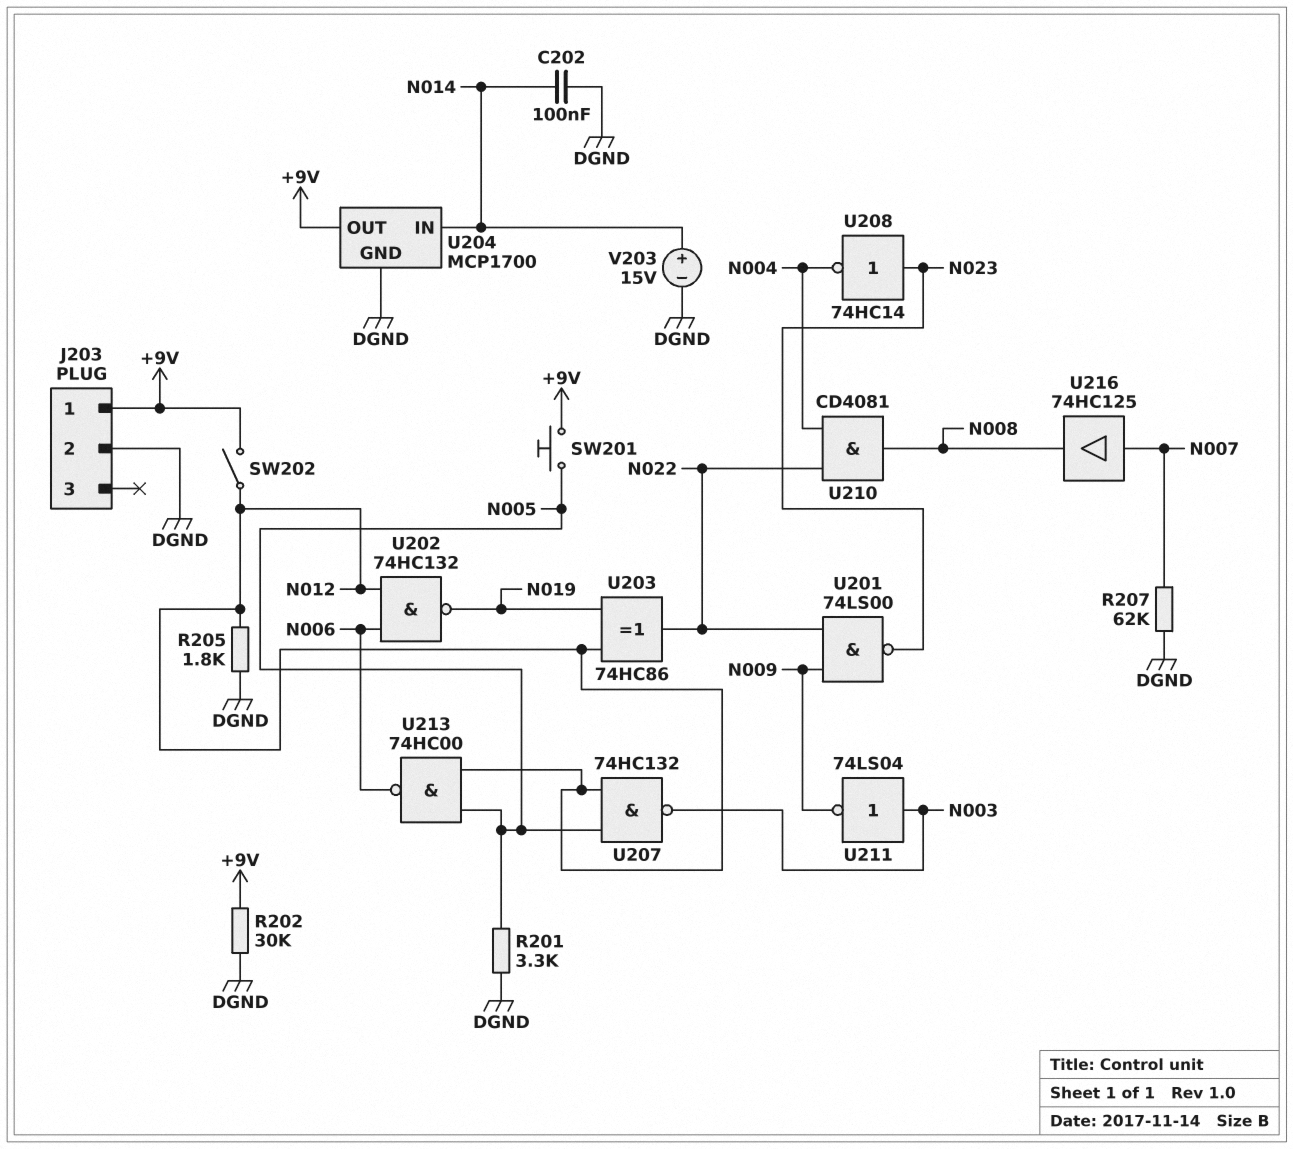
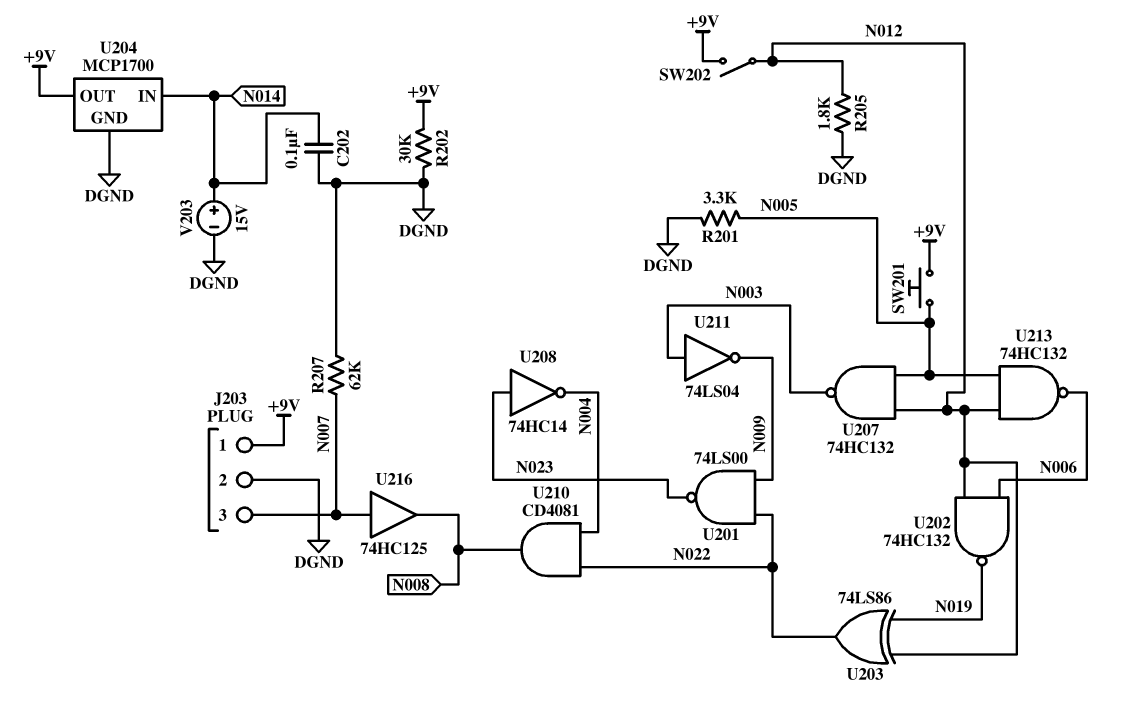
J203 pin 3: none -> N007
U203: XOR 74HC86 (in N012, in N019, out N022) -> XOR 74LS86 (in N012, in N019, out N022)
U213: NAND 74HC00 (in N005, in N012, out N006) -> NAND 74HC132 (in N005, in N012, out N006)

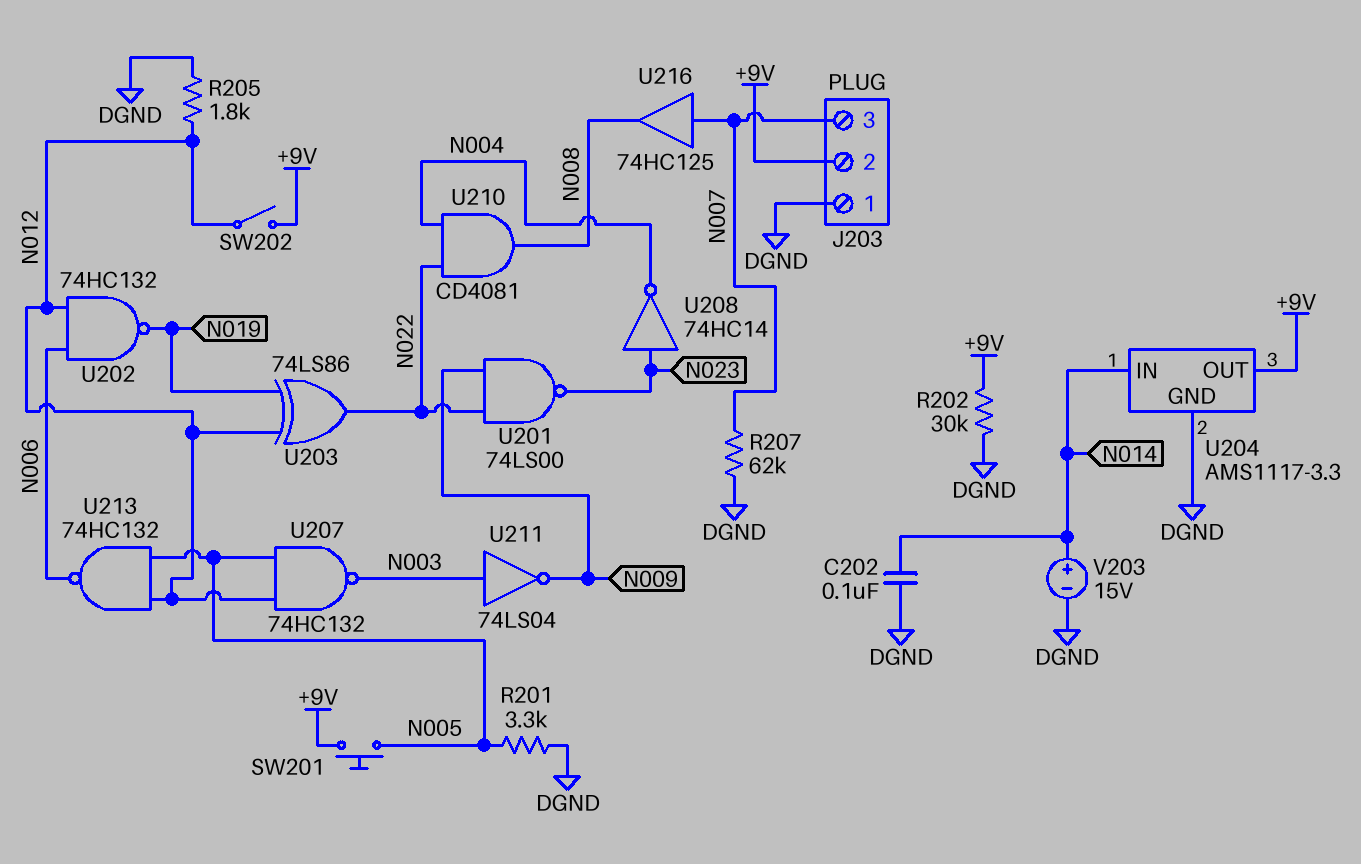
J203 pin 1: +9V -> DGND
J203 pin 2: DGND -> +9V
U204: MCP1700 -> AMS1117-3.3

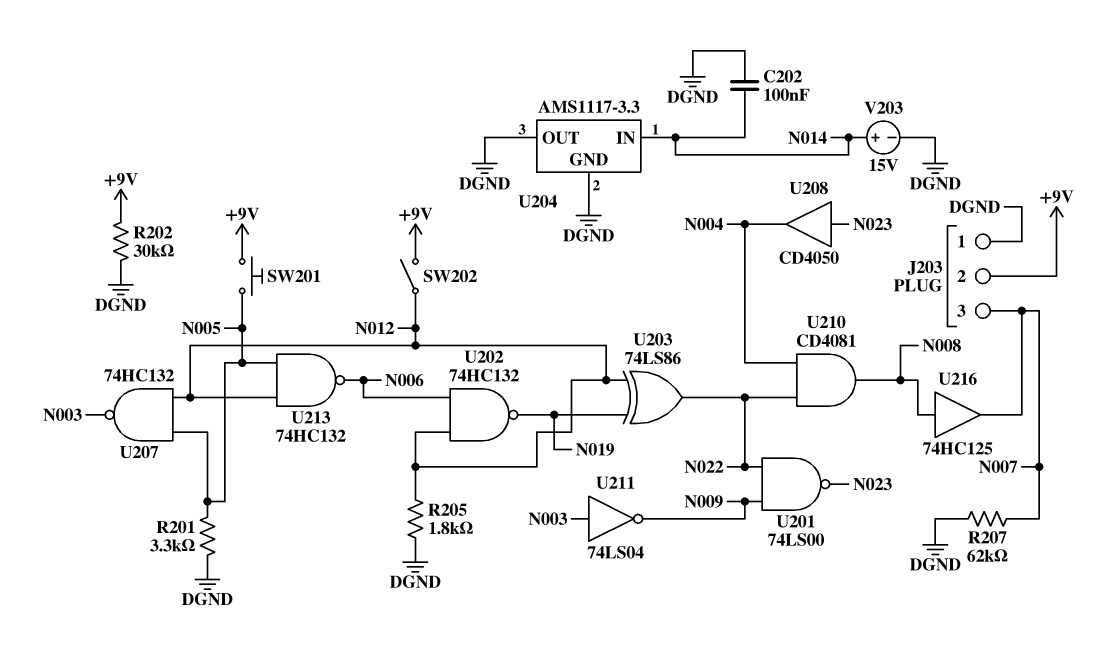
U204 pin OUT: +9V -> DGND
U208: NOT 74HC14 (in N023, out N004) -> buffer CD4050 (in N023, out N004)
U216: buffer 74HC125 (in N007, out N008) -> buffer 74HC125 (in N008, out N007)

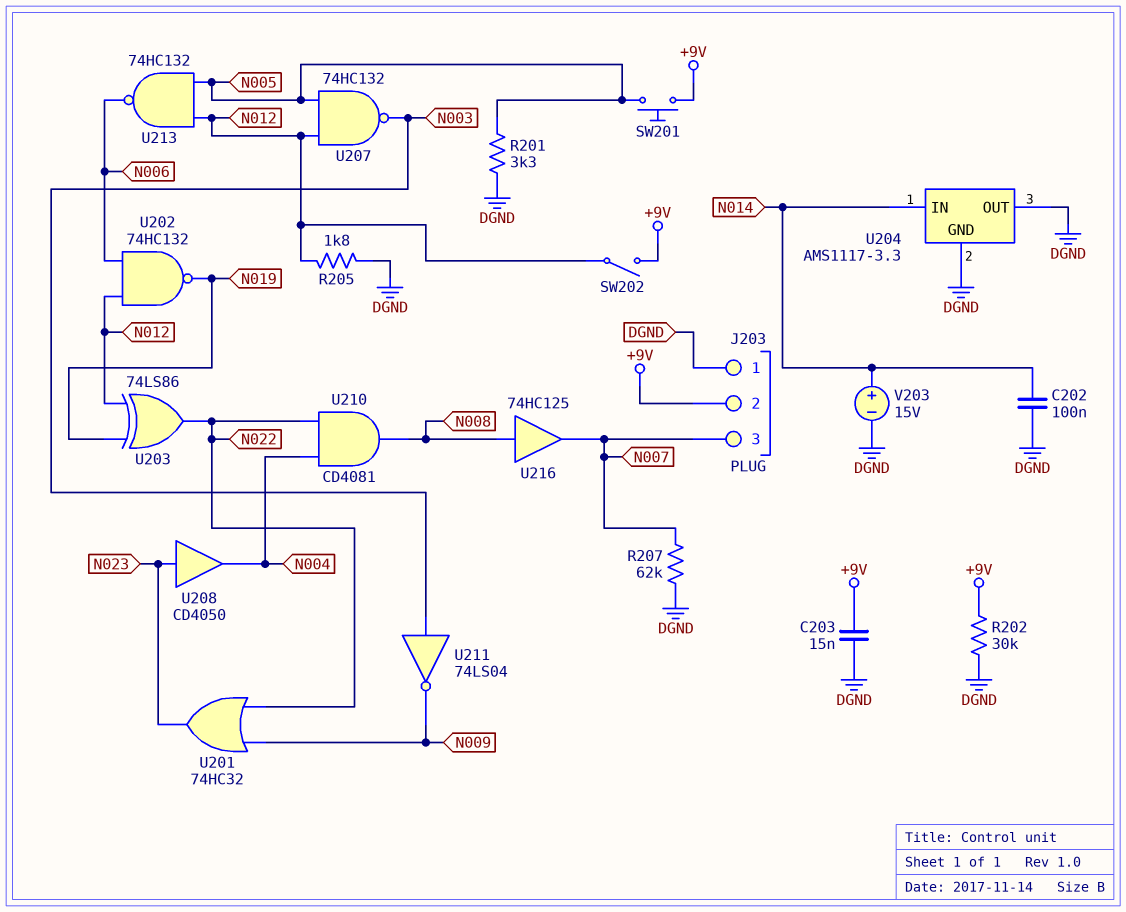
C203: none -> 15nF (+9V, DGND)
U201: NAND 74LS00 (in N009, in N022, out N023) -> OR 74HC32 (in N009, in N022, out N023)

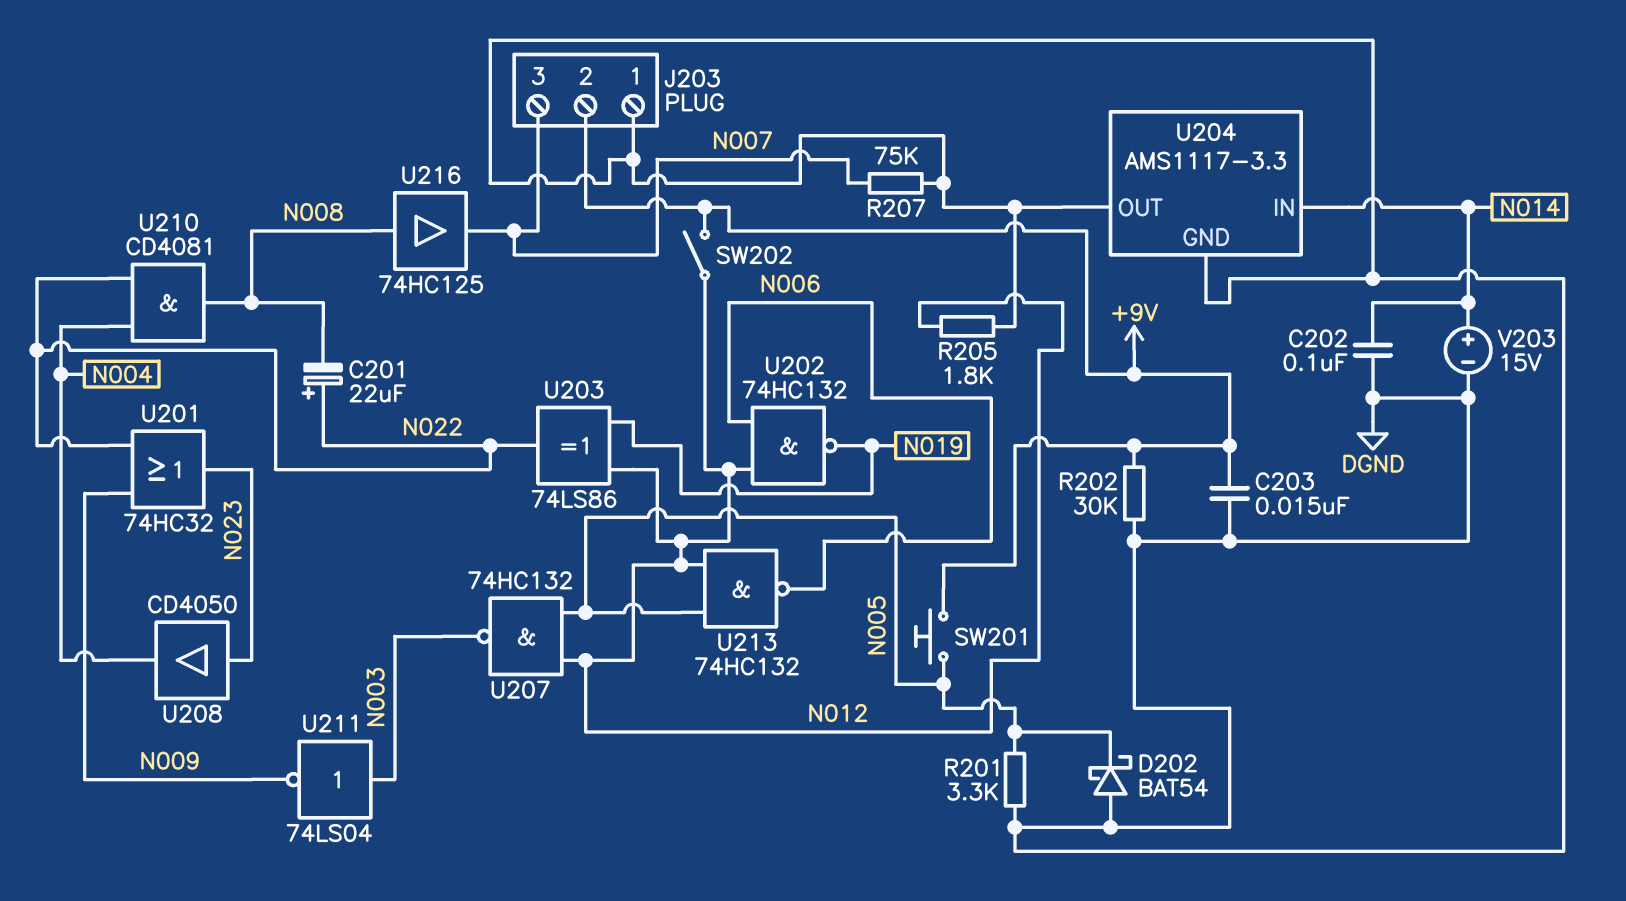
C201: none -> 22uF (plus N022, minus N008)
D202: none -> schottky BAT54 (A DGND, K N005)
R207: 62k (DGND, N007) -> 75k (DGND, N007)

